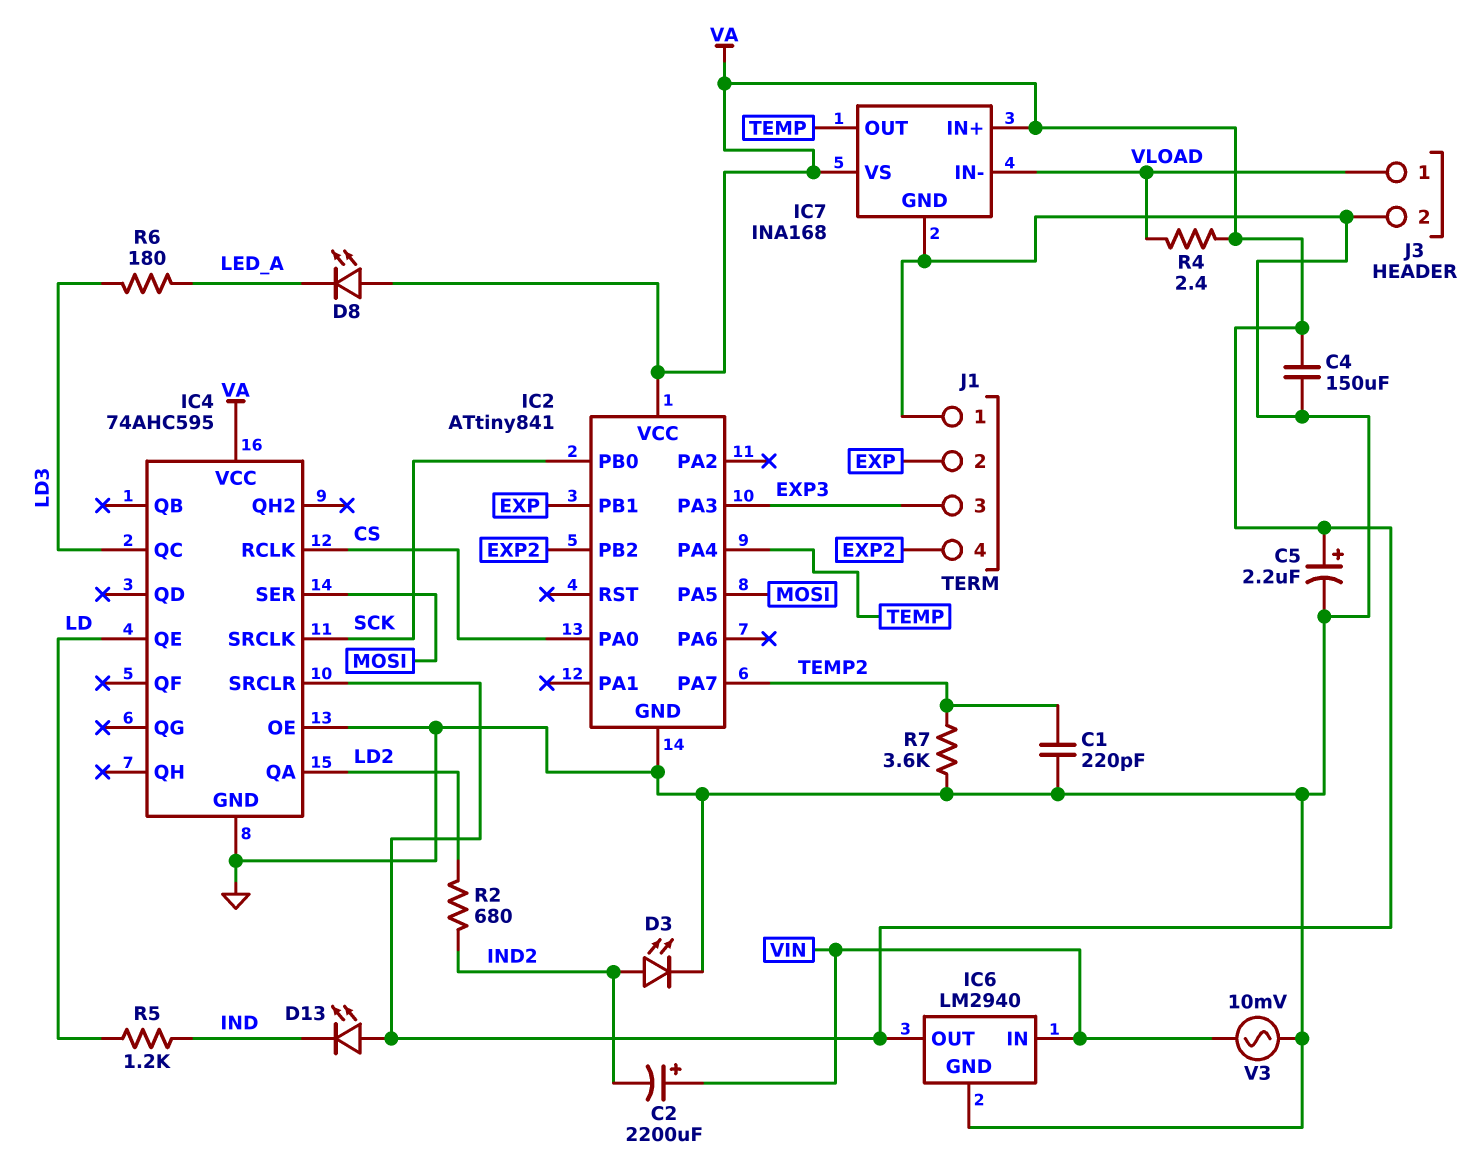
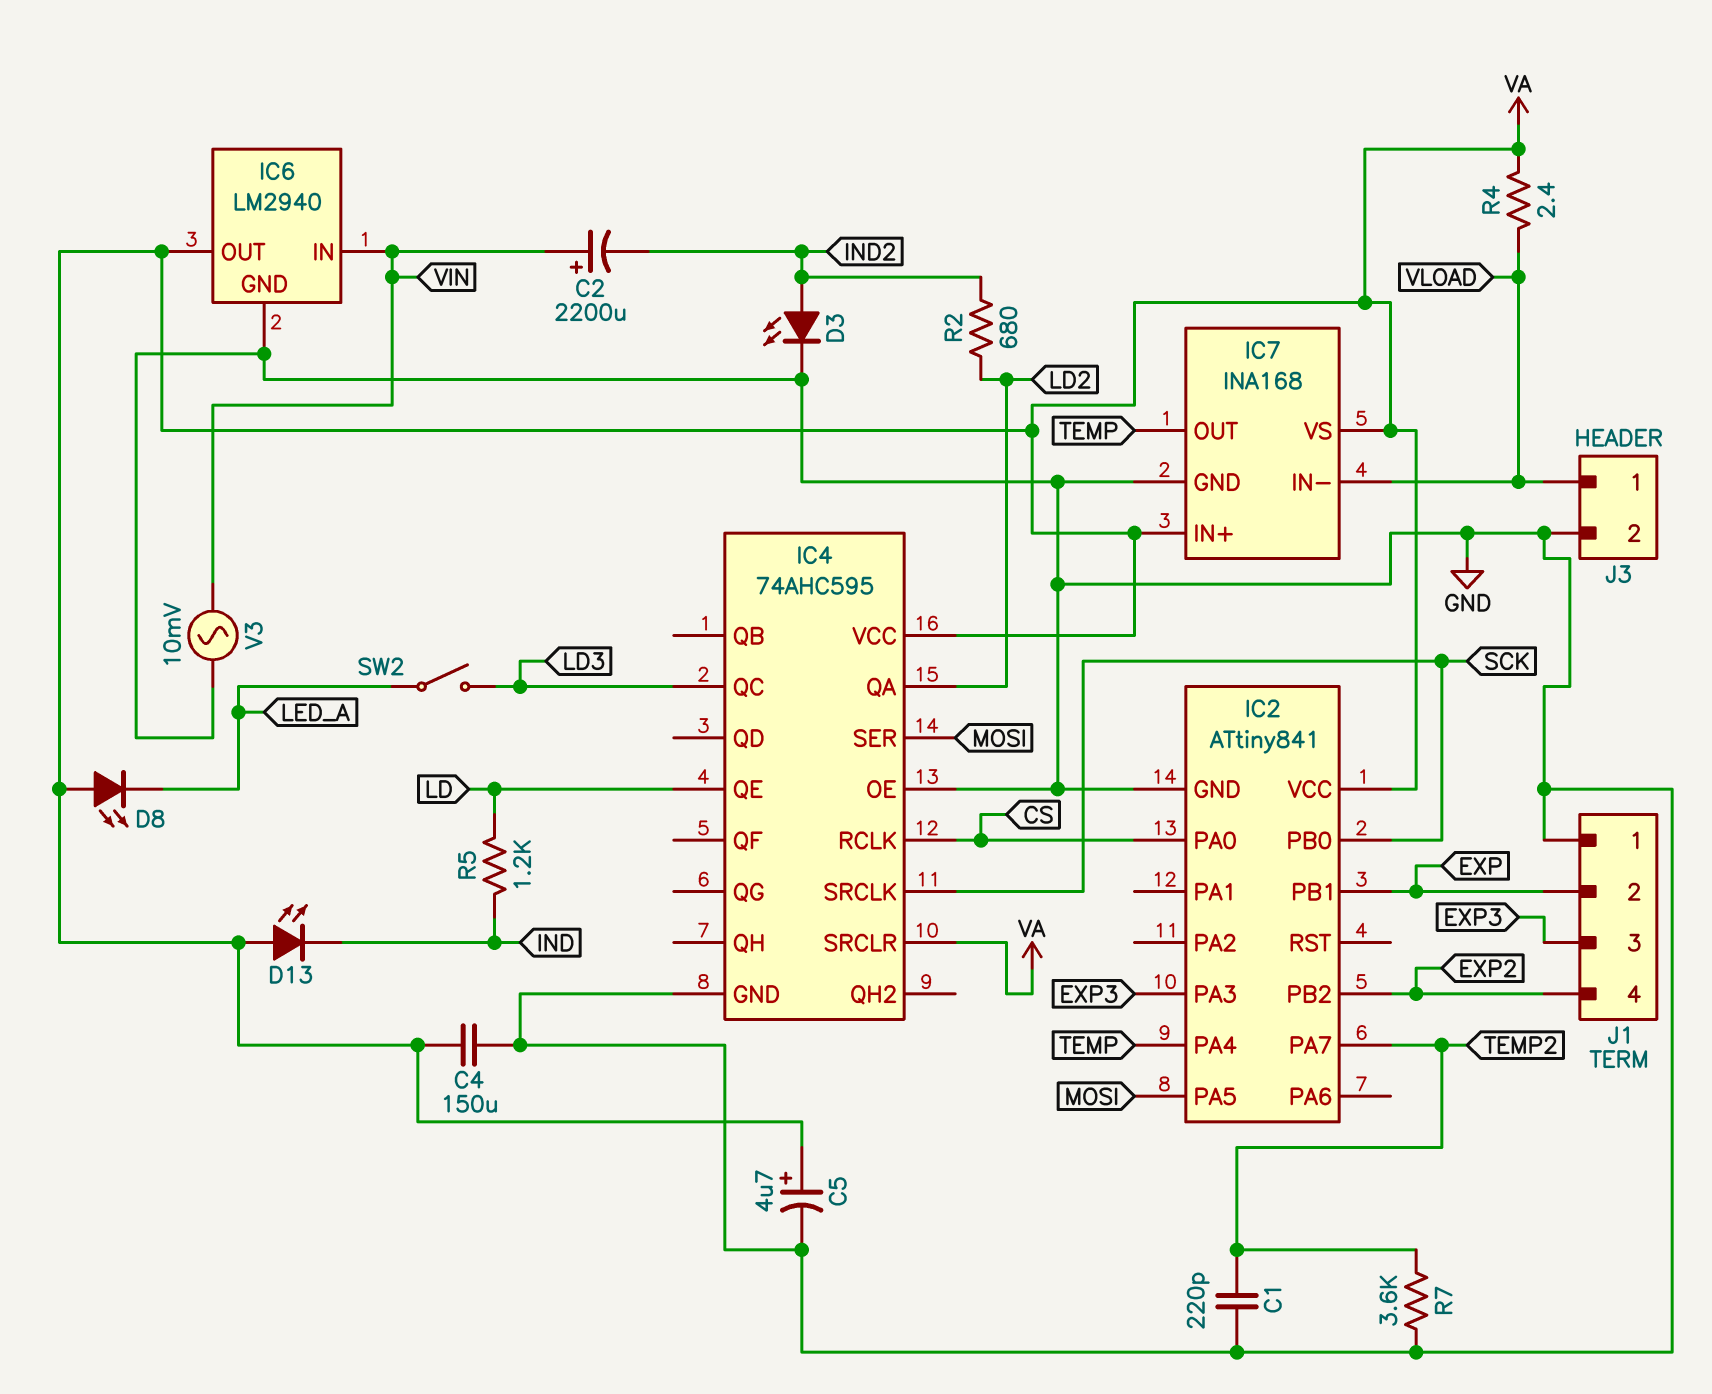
C5: 2.2uF (plus VA, minus GND) -> 4.7uF (plus VA, minus GND)
R6: 180 (LD3, LED_A) -> none
SW2: none -> switch (LD3, LED_A)

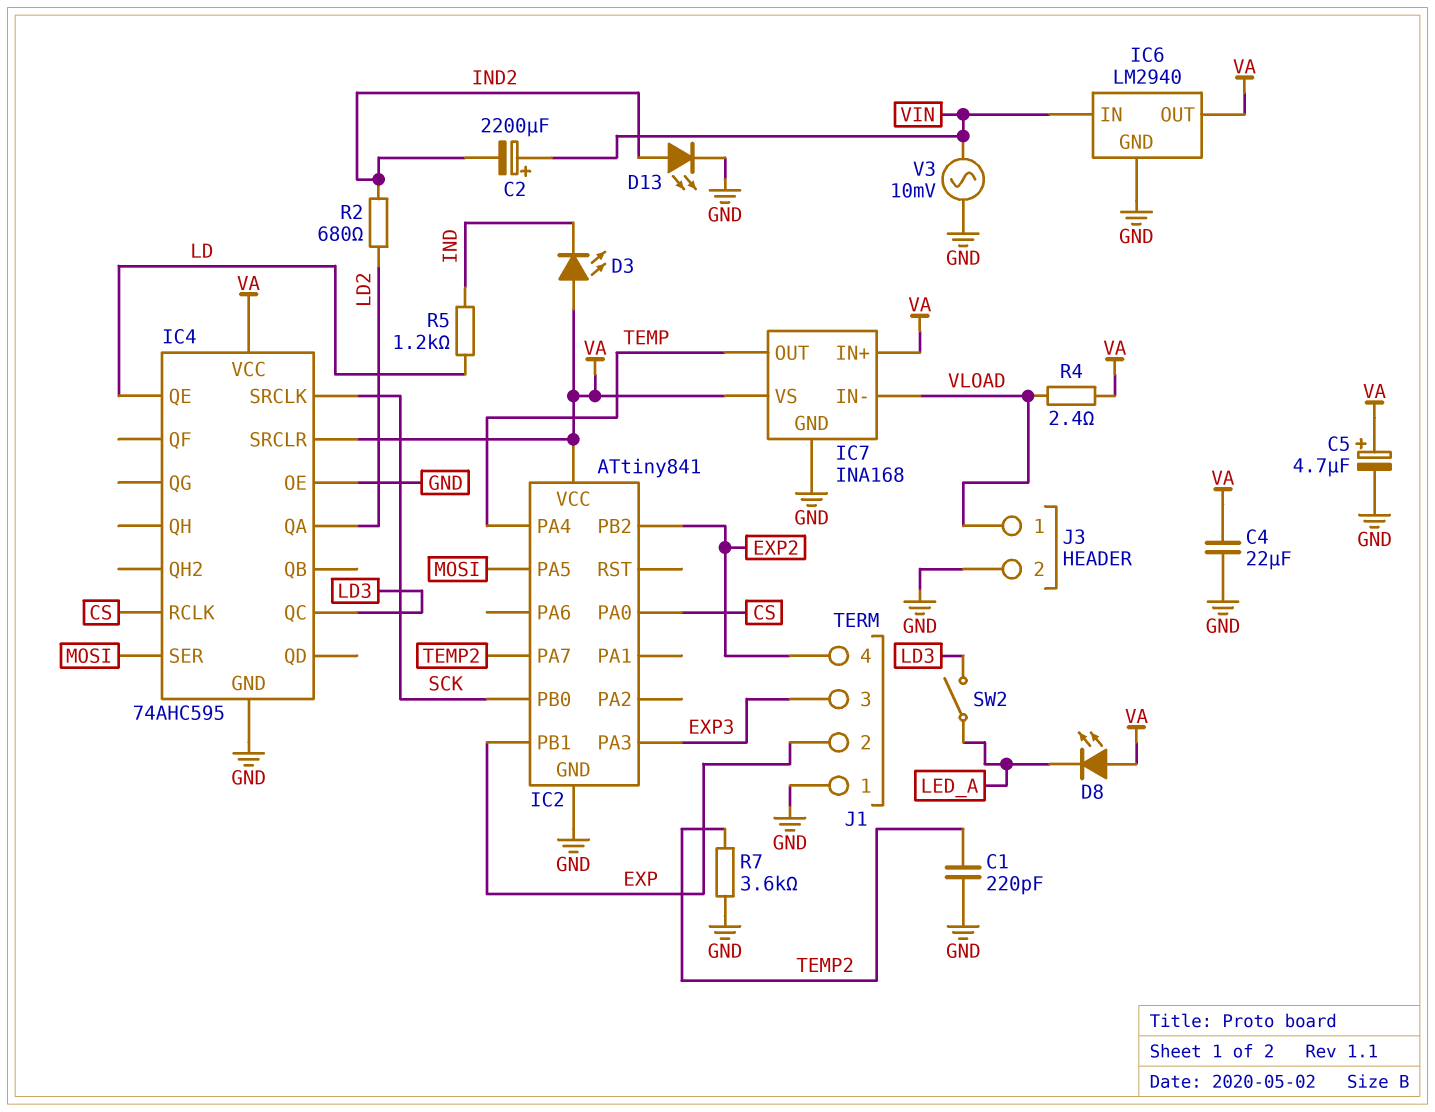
C4: 150uF (GND, VA) -> 22uF (GND, VA)
D3: LED (A IND2, K GND) -> LED (A VA, K IND)
D13: LED (A VA, K IND) -> LED (A IND2, K GND)

